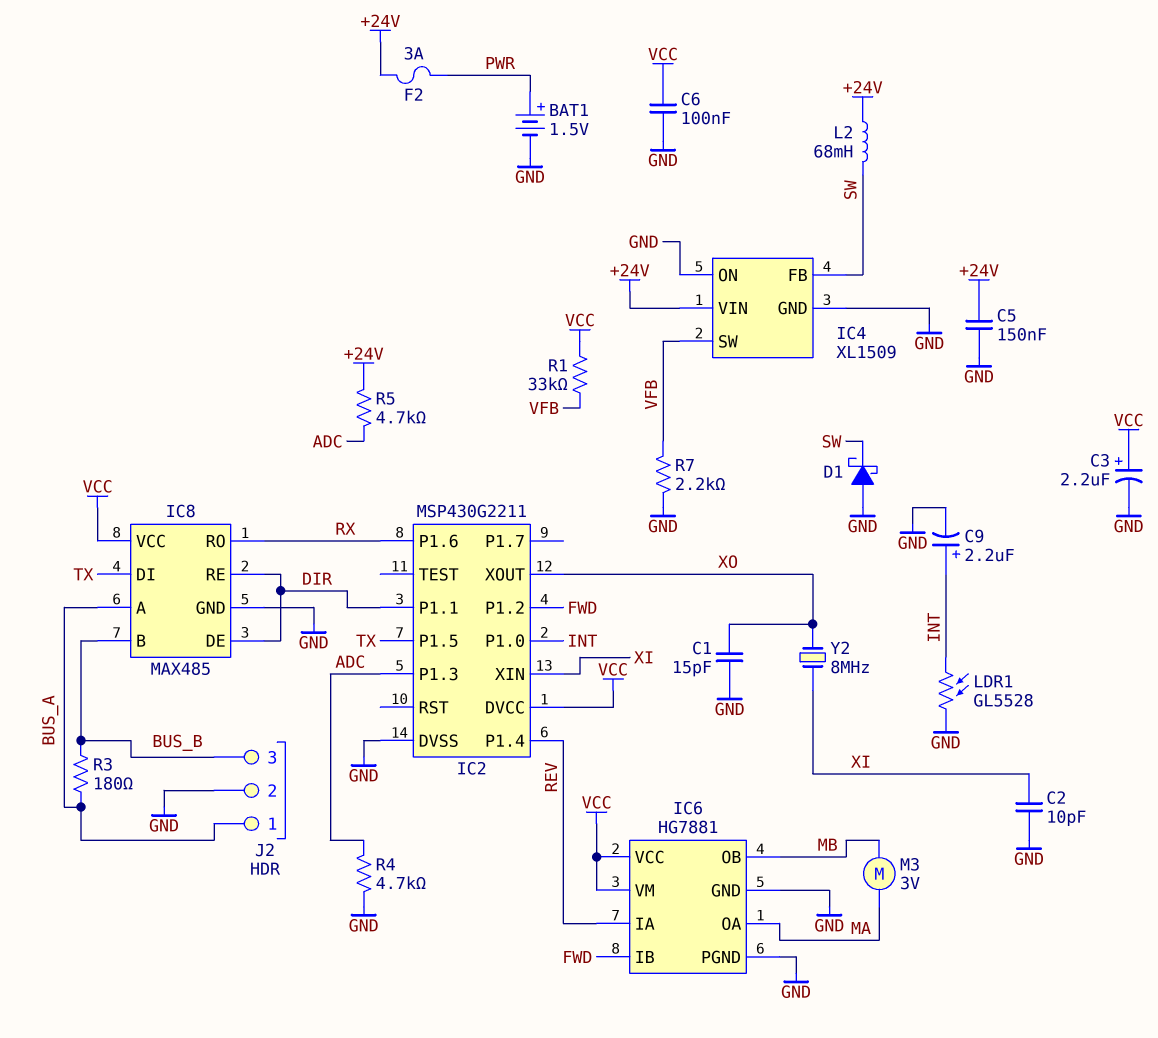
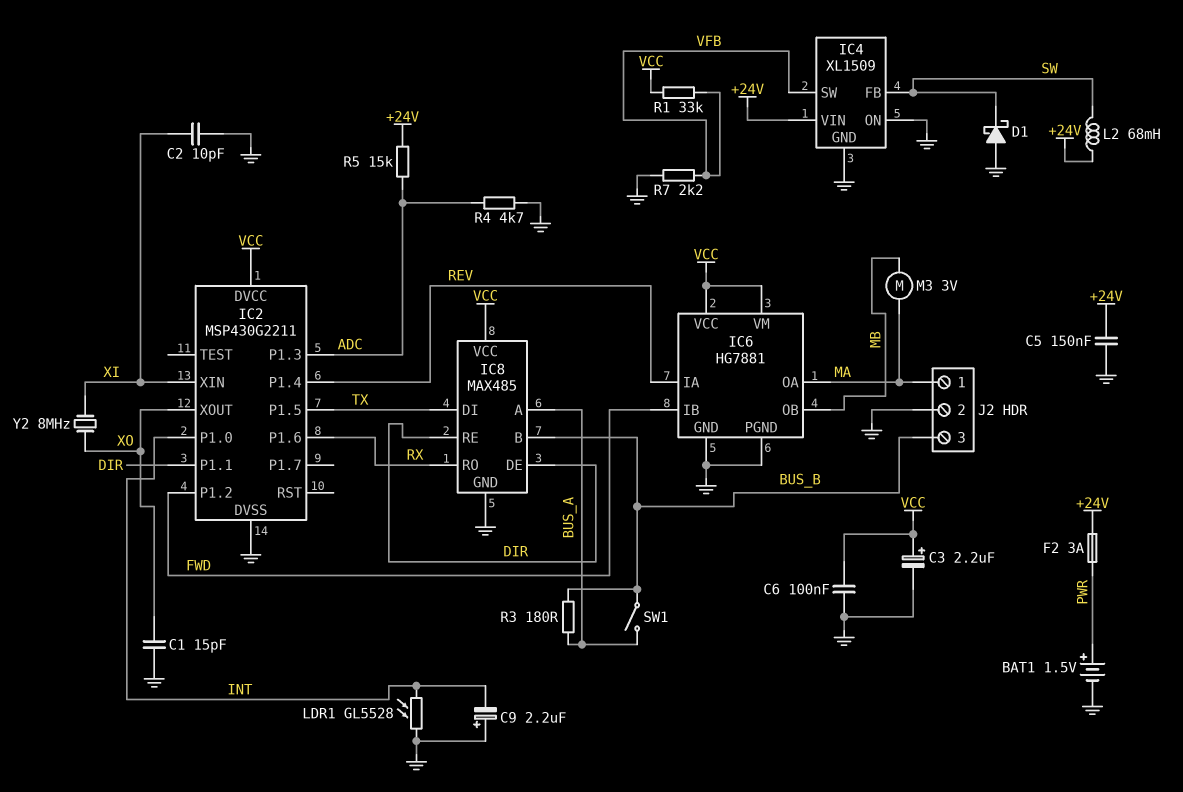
C9: 2.2uF (plus INT, minus GND) -> 2.2uF (plus GND, minus INT)
J2 pin 1: BUS_A -> MA
R5: 4.7k (+24V, ADC) -> 15k (+24V, ADC)
SW1: none -> switch (BUS_A, BUS_B)

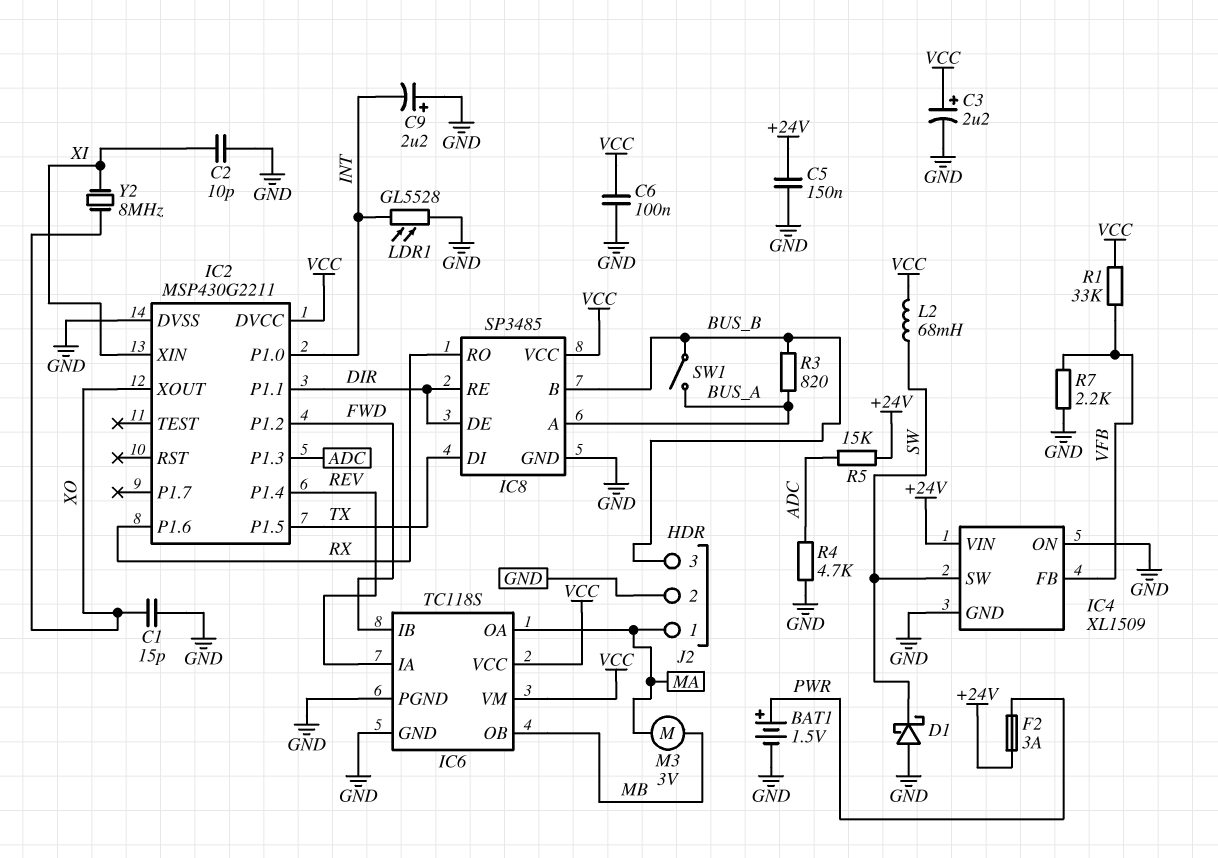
IC4 pin FB: SW -> VFB
IC4 pin SW: VFB -> SW
IC6: HG7881 -> TC118S
IC8: MAX485 -> SP3485
L2: 68mH (+24V, SW) -> 68mH (SW, VCC)
R3: 180 (BUS_A, BUS_B) -> 820 (BUS_A, BUS_B)

